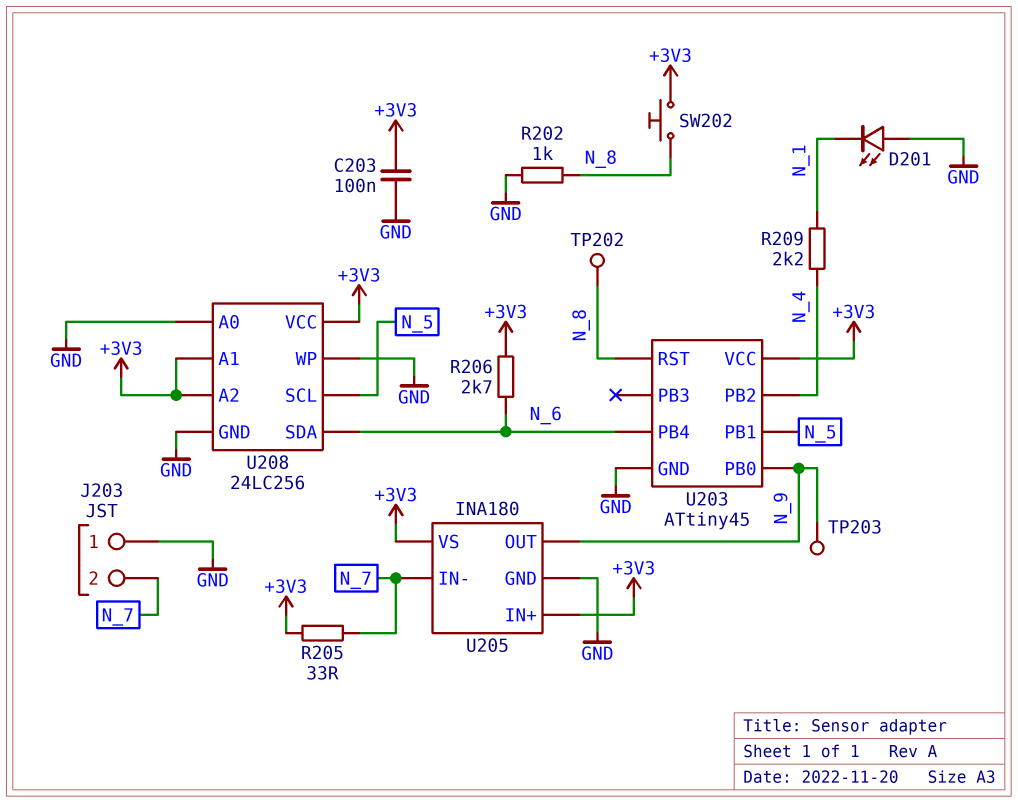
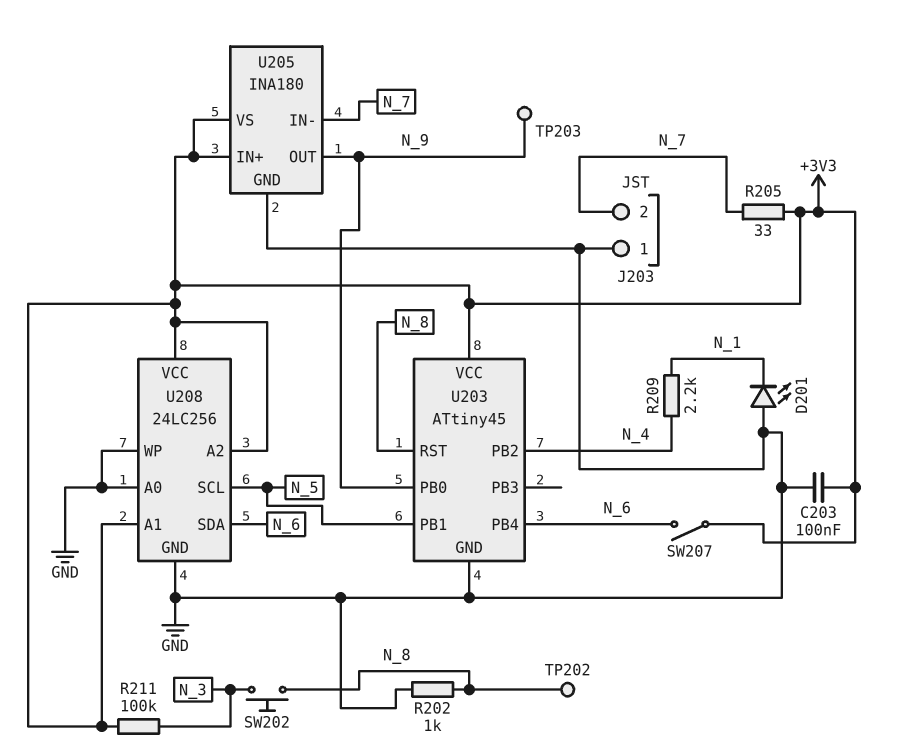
R206: 2.7k (+3V3, N_6) -> none
R211: none -> 100k (+3V3, N_3)
SW202: button (+3V3, N_8) -> button (N_3, N_8)
SW207: none -> switch (+3V3, N_6)

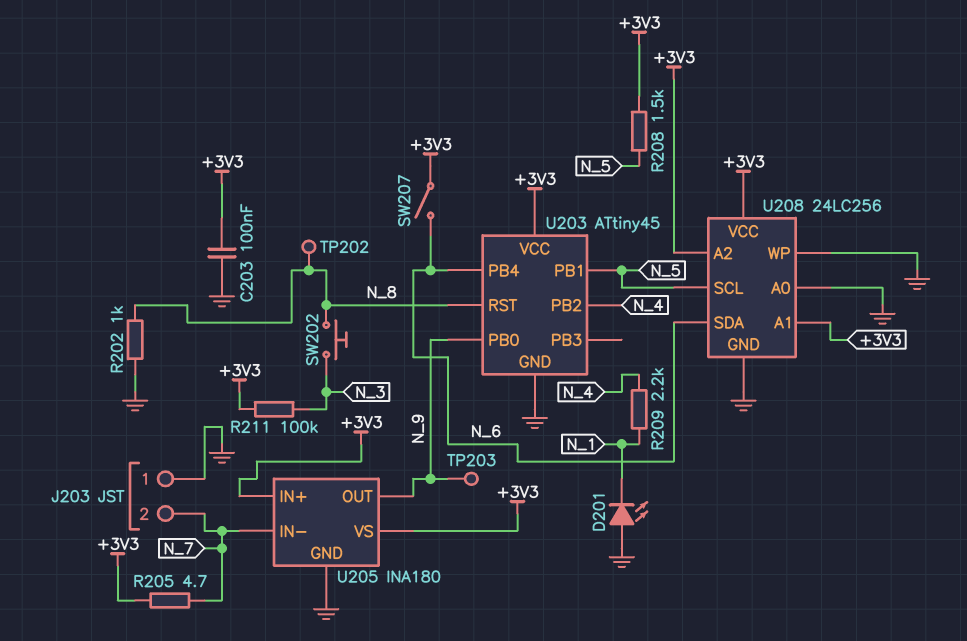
R205: 33 (+3V3, N_7) -> 4.7 (+3V3, N_7)
R208: none -> 1.5k (+3V3, N_5)

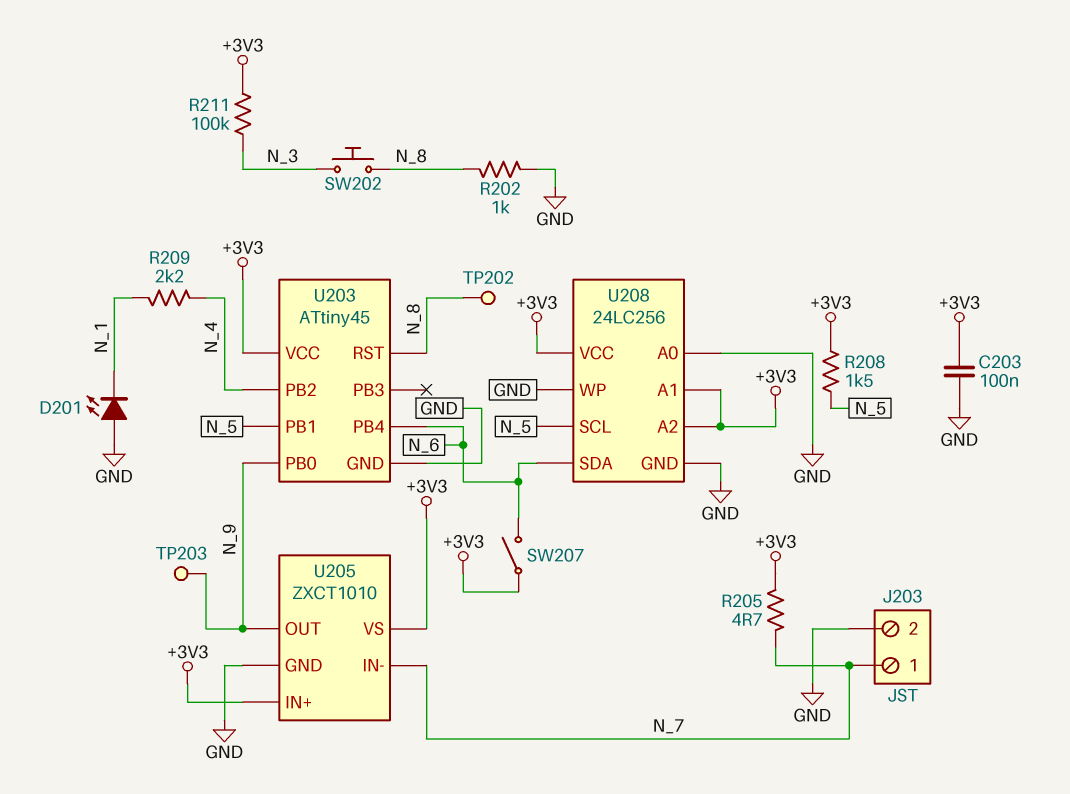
J203 pin 1: GND -> N_7
J203 pin 2: N_7 -> GND
U205: INA180 -> ZXCT1010

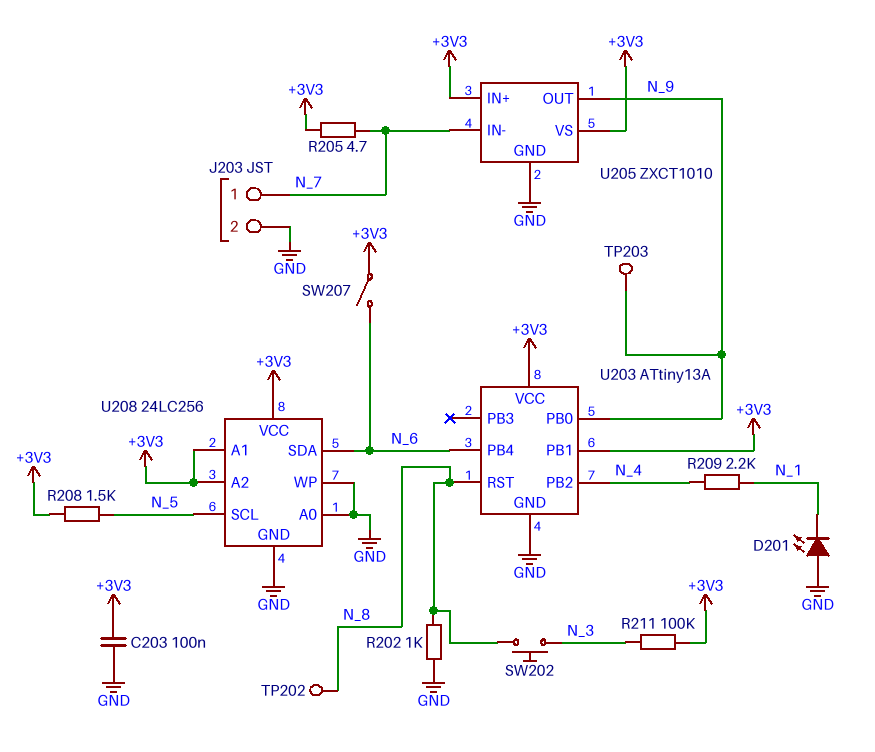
U203: ATtiny45 -> ATtiny13A
U203 pin PB1: N_5 -> +3V3

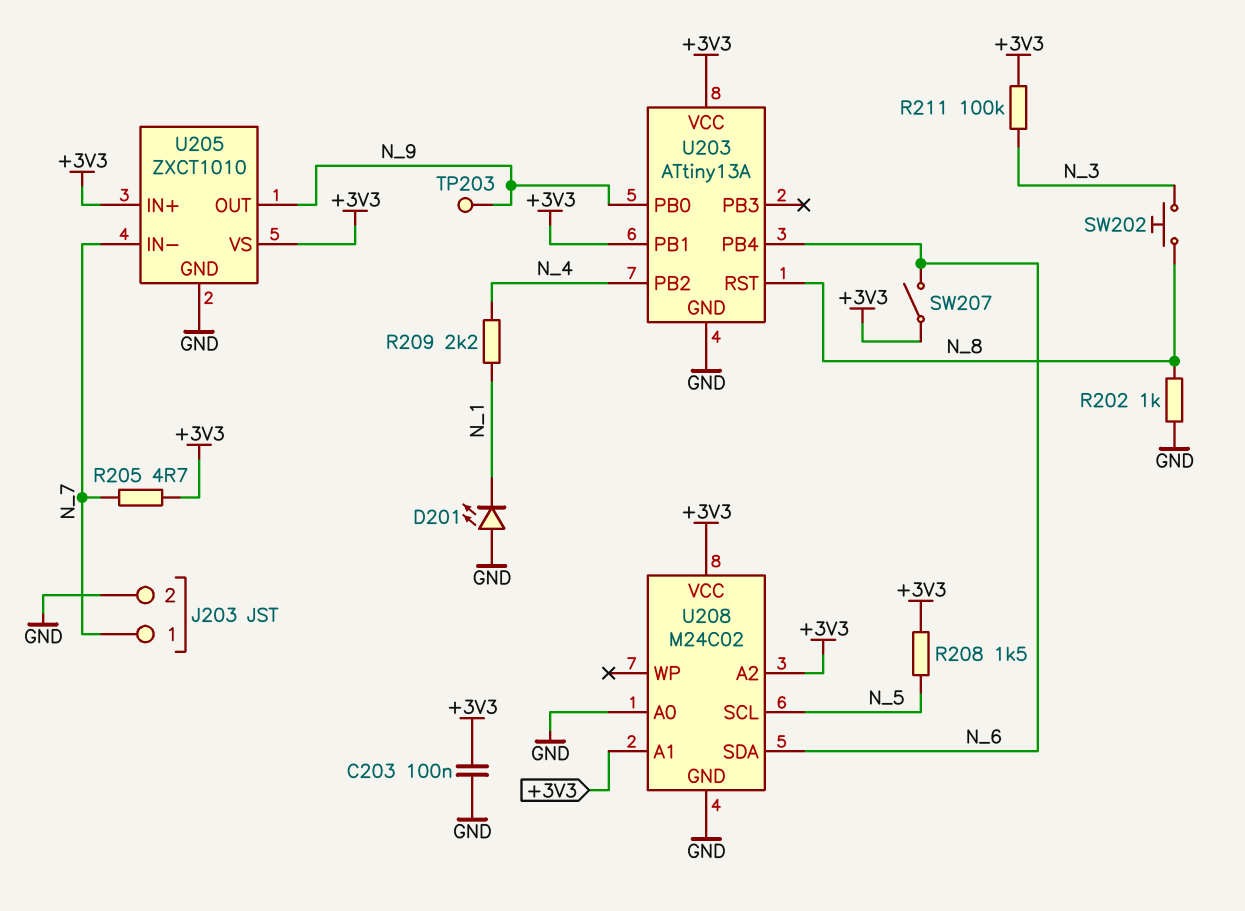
TP202: test point (N_8) -> none
U208: 24LC256 -> M24C02
U208 pin WP: GND -> none

